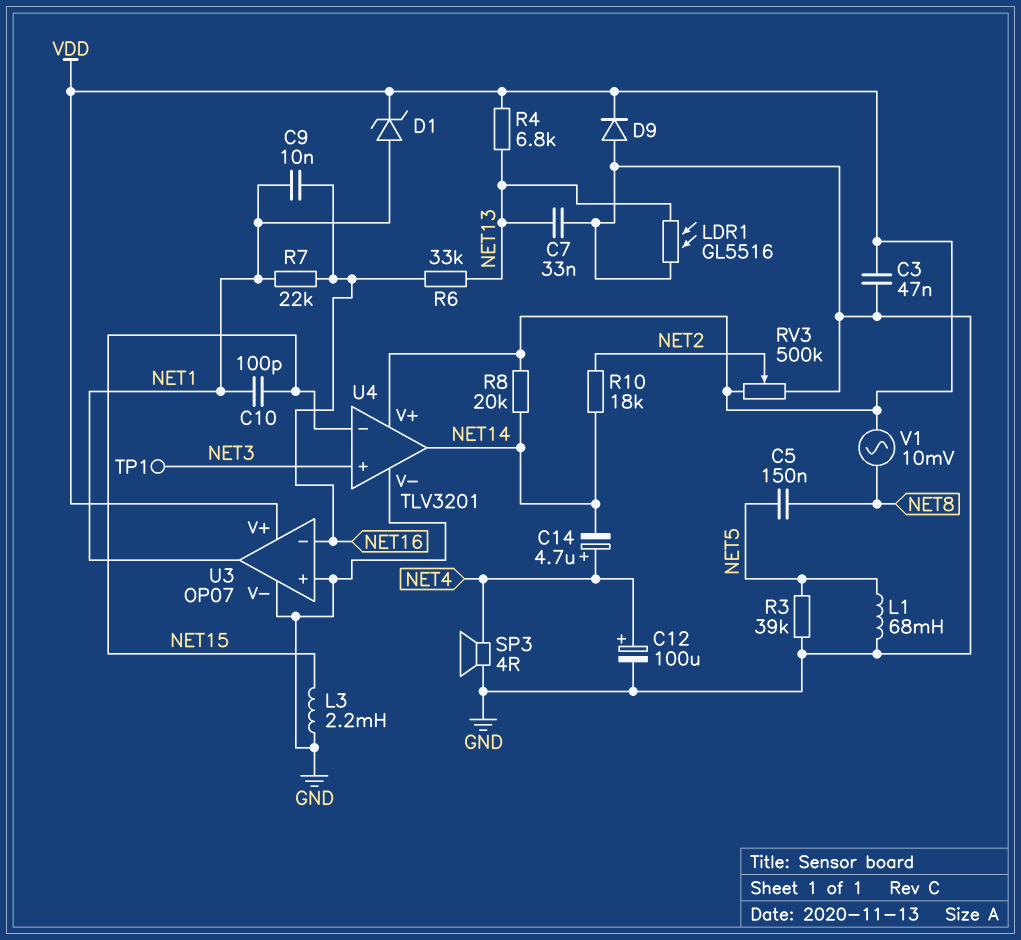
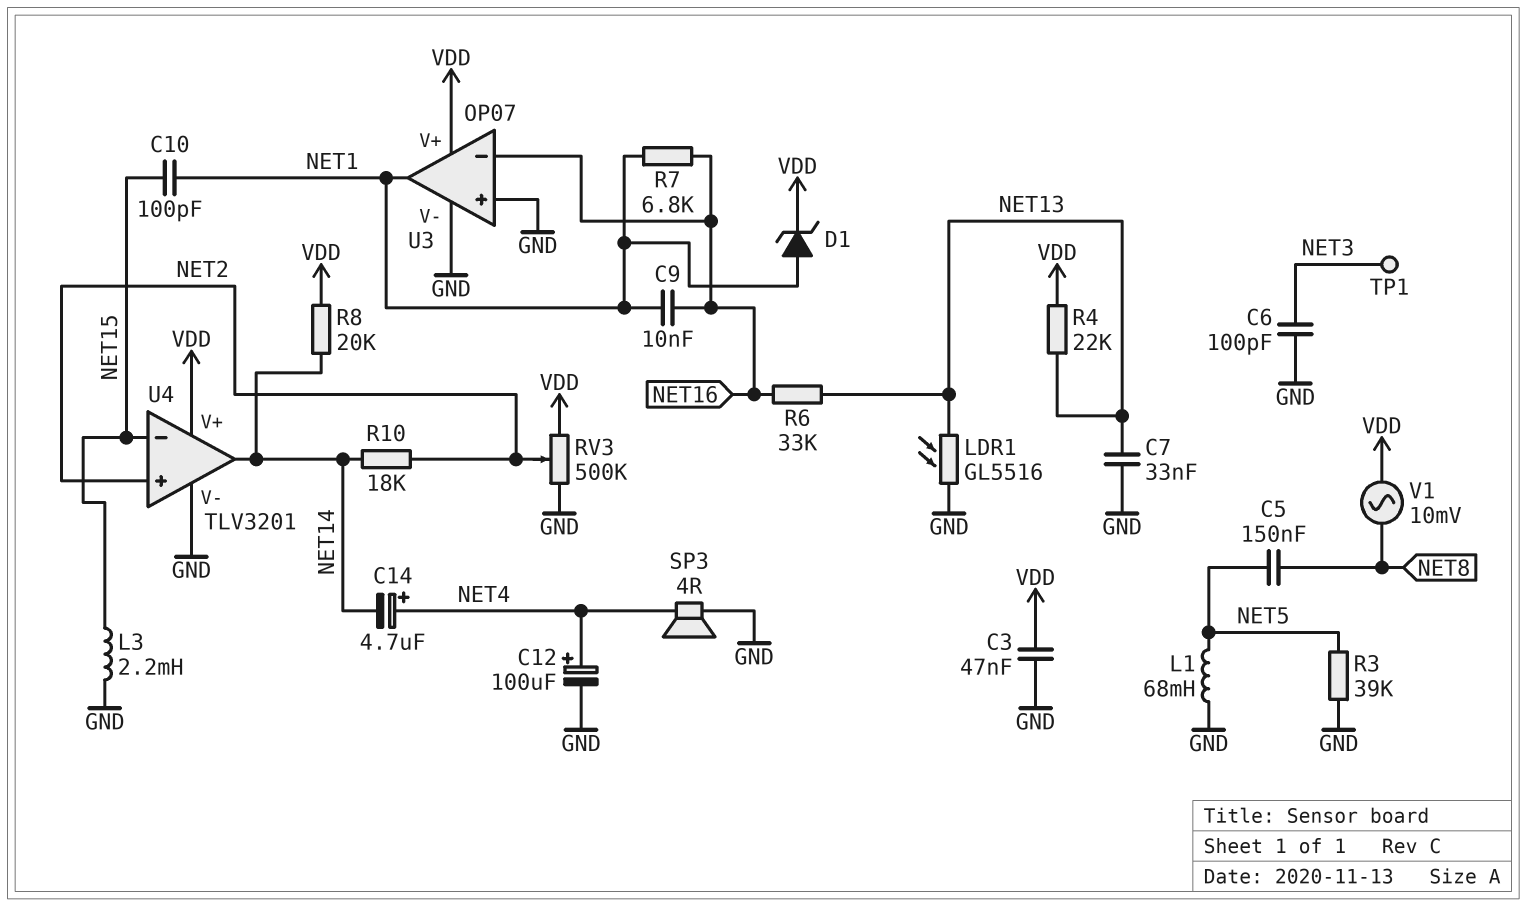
C6: none -> 100pF (GND, NET3)
D9: diode (A GND, K VDD) -> none
R4: 6.8k (NET13, VDD) -> 22k (NET13, VDD)
R7: 22k (NET1, NET16) -> 6.8k (NET1, NET16)
U4 pin in+: NET3 -> NET2

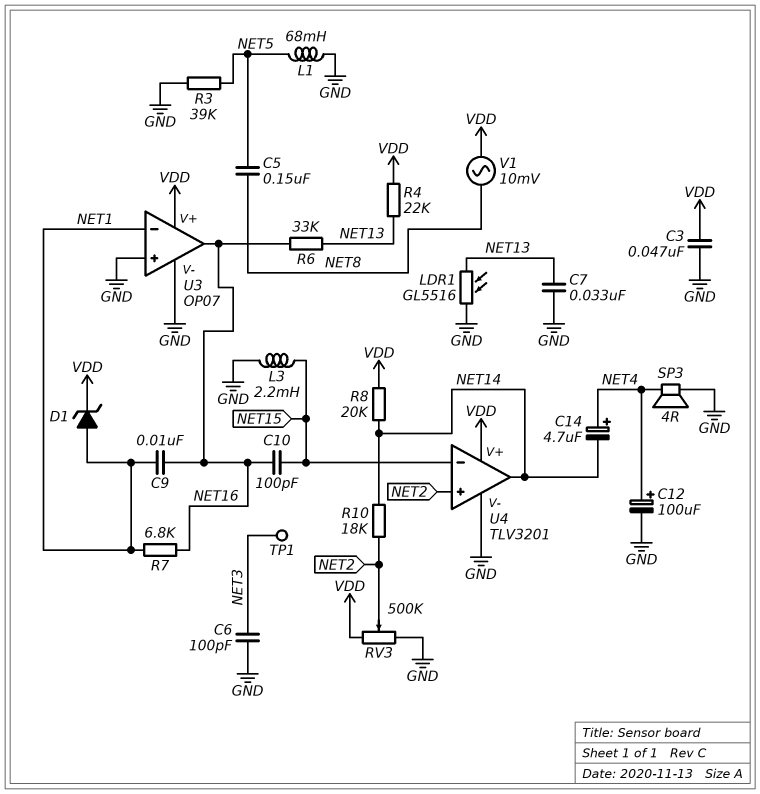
C10: 100pF (NET1, NET15) -> 100pF (NET15, NET16)
U3 pin in-: NET16 -> NET1
U3 pin out: NET1 -> NET16

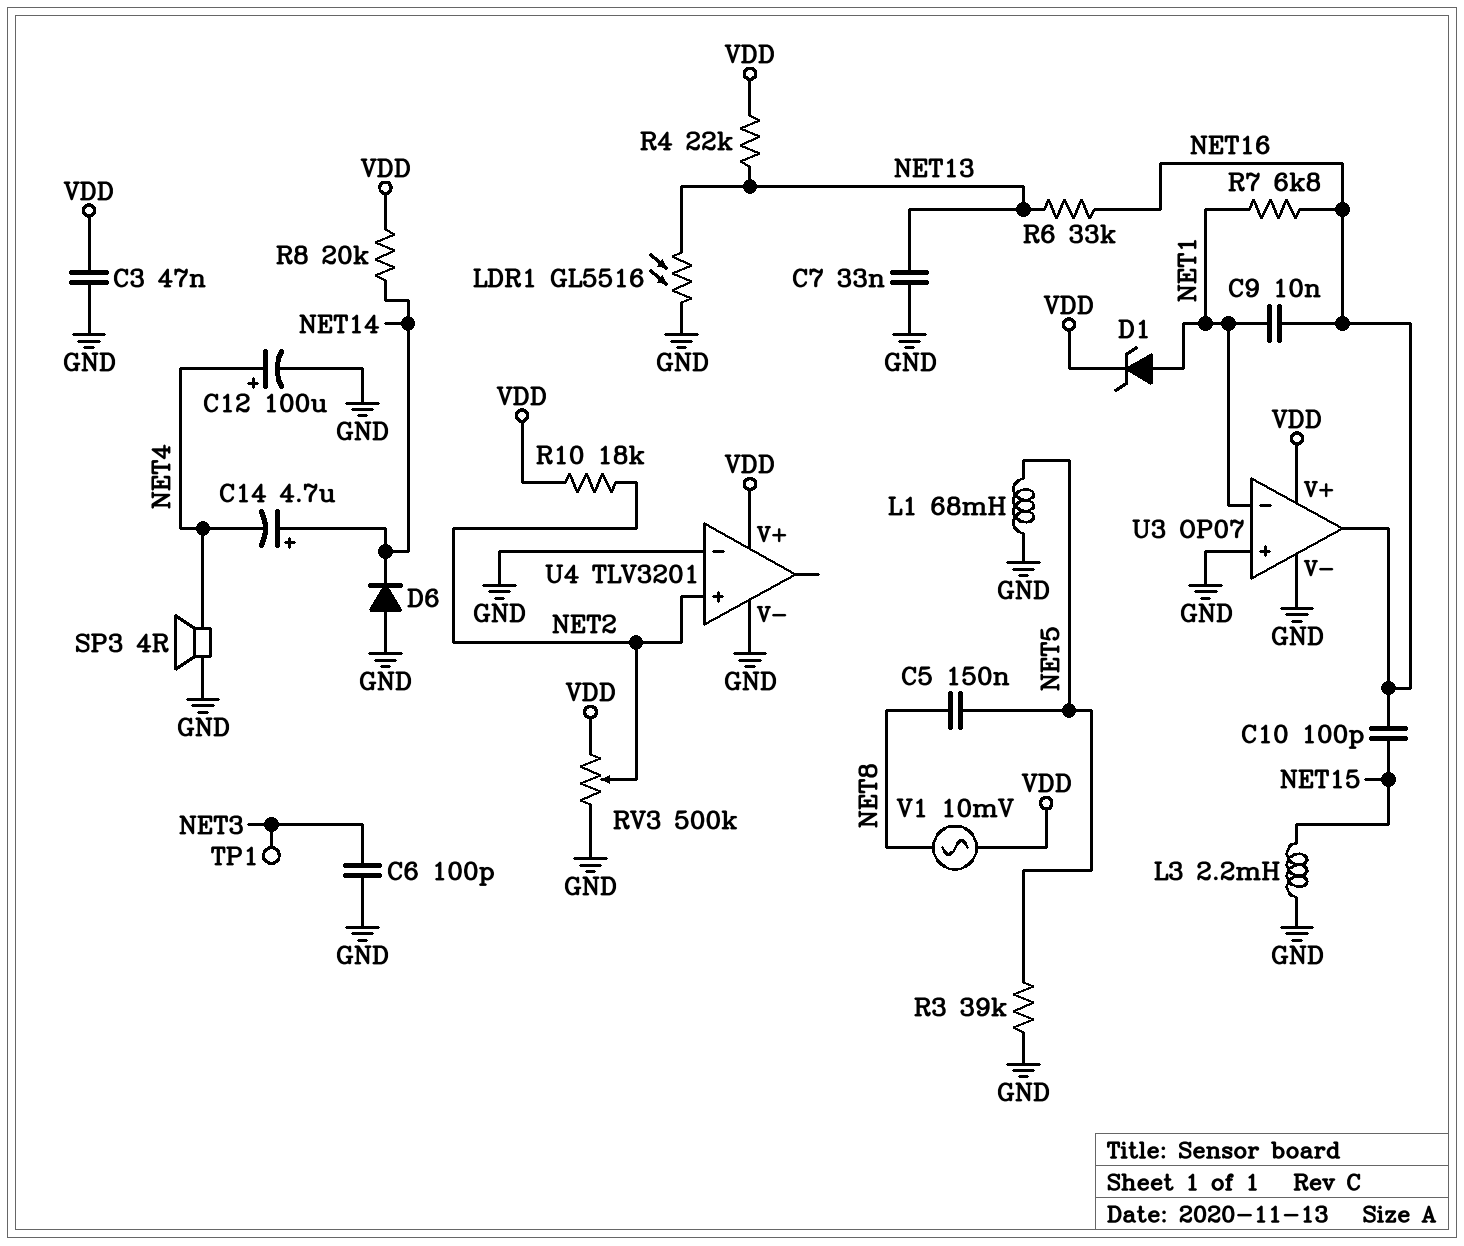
C14: 4.7uF (plus NET4, minus NET14) -> 4.7uF (plus NET14, minus NET4)
D6: none -> diode (A GND, K NET14)
R10: 18k (NET2, NET14) -> 18k (NET2, VDD)
U4 pin in-: NET15 -> GND
U4 pin out: NET14 -> none

